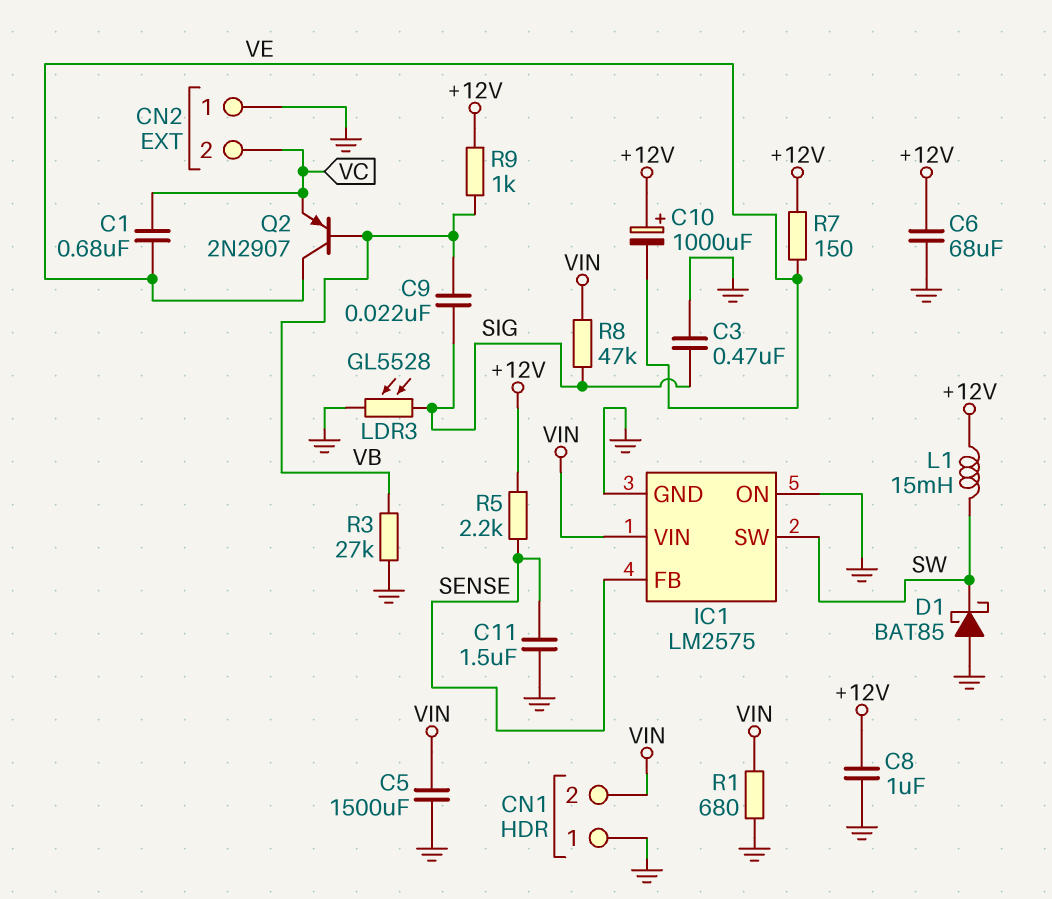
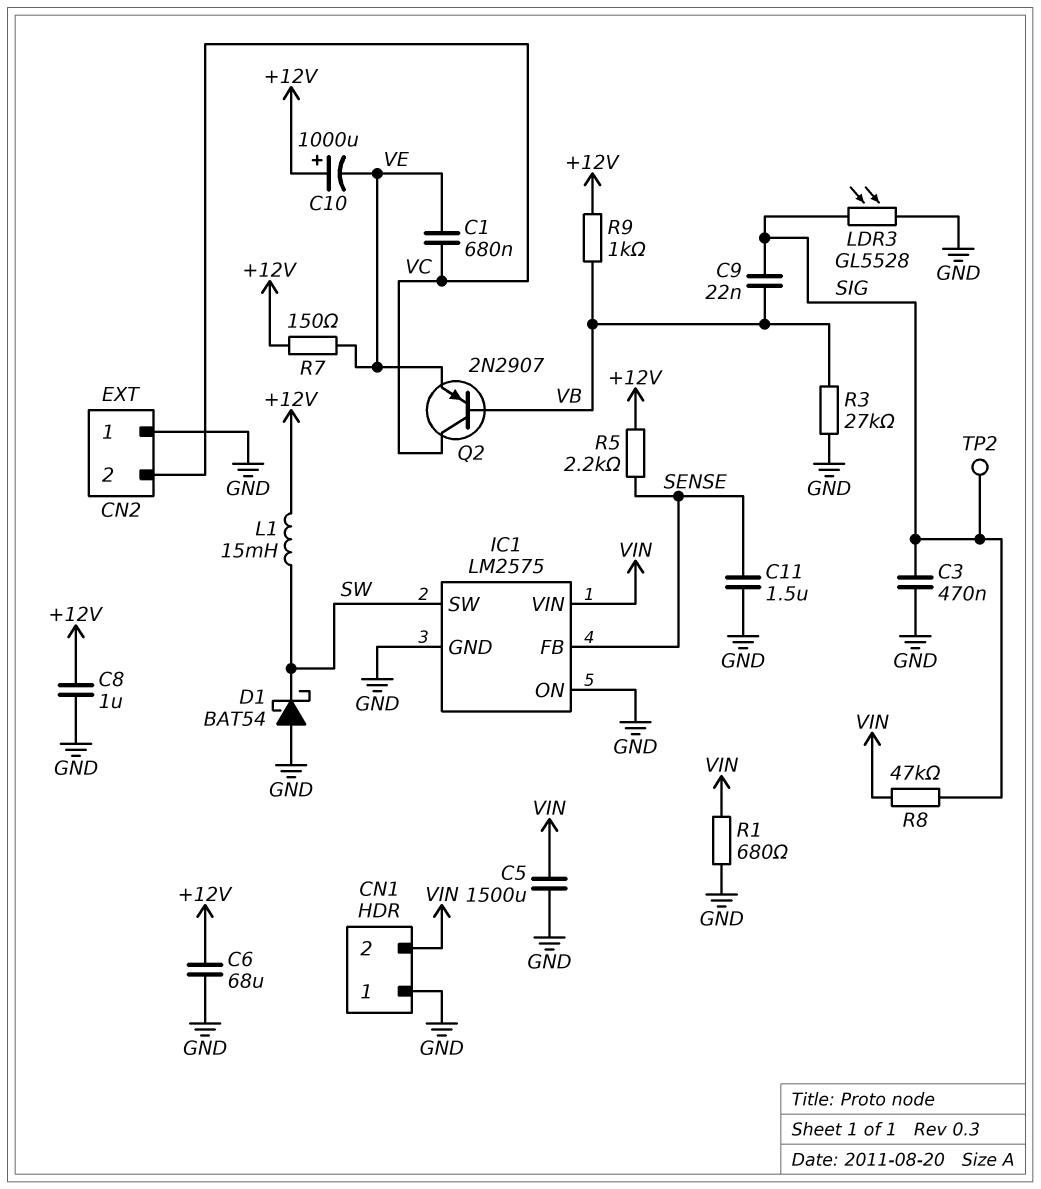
D1: schottky BAT85 (A GND, K SW) -> schottky BAT54 (A GND, K SW)
Q2: PNP 2N2907 (B VB, C VE, E VC) -> PNP 2N2907 (B VB, C VC, E VE)
TP2: none -> test point (SIG)

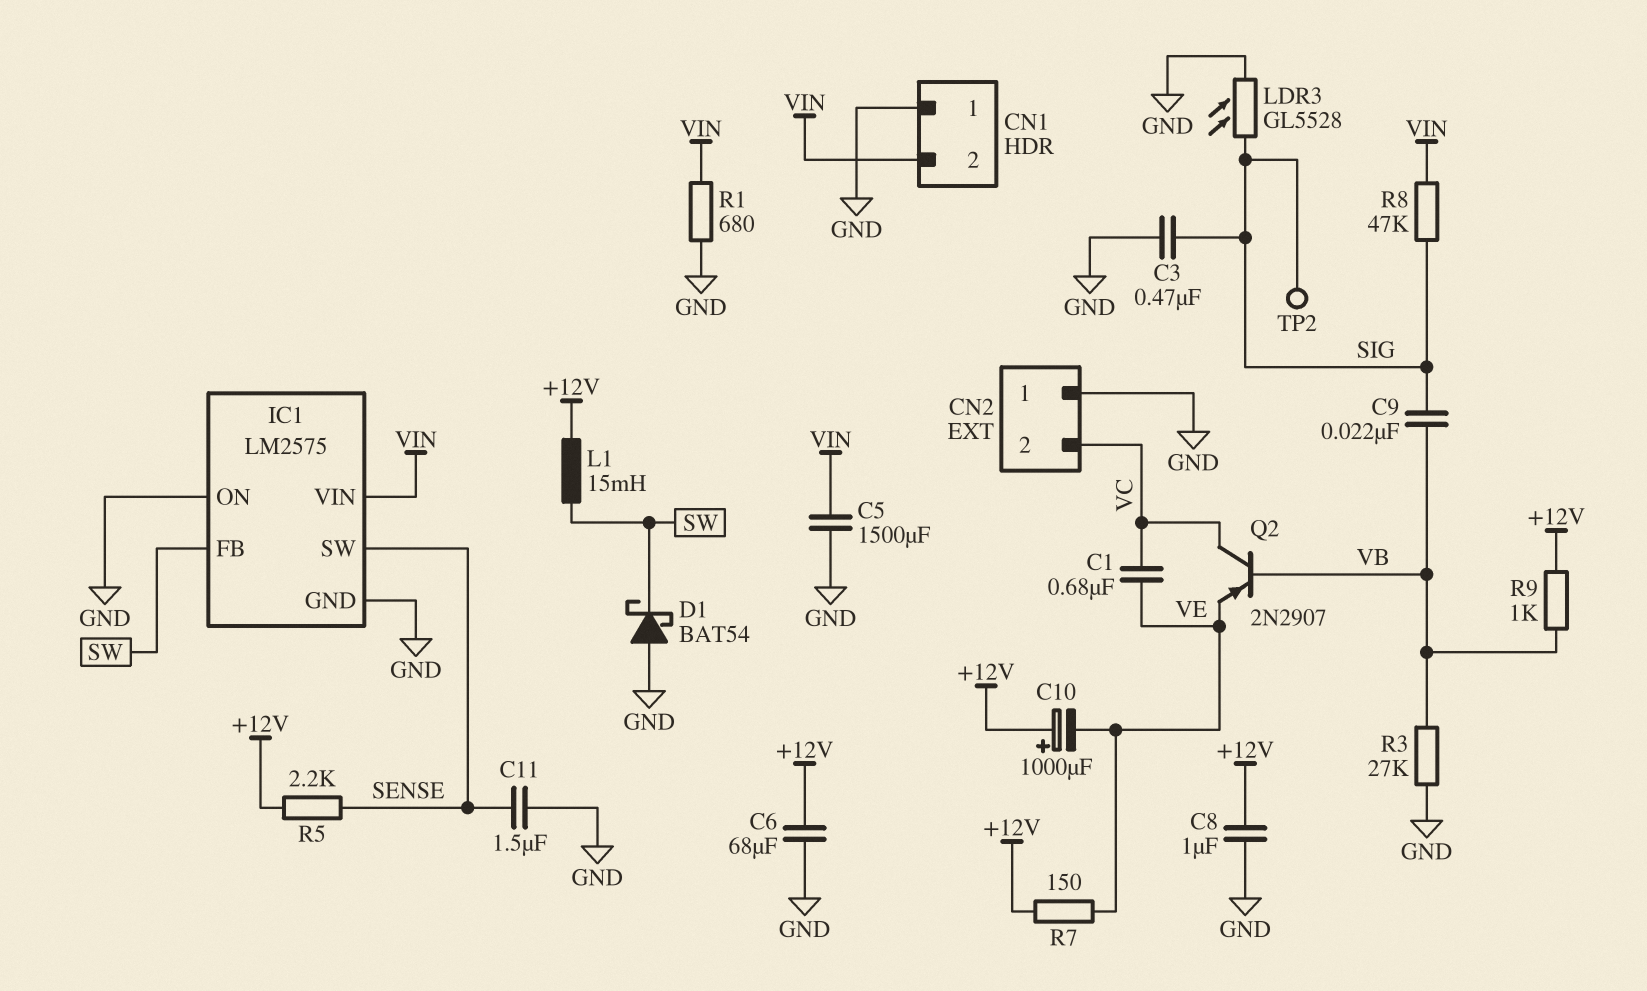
IC1 pin FB: SENSE -> SW
IC1 pin SW: SW -> SENSE

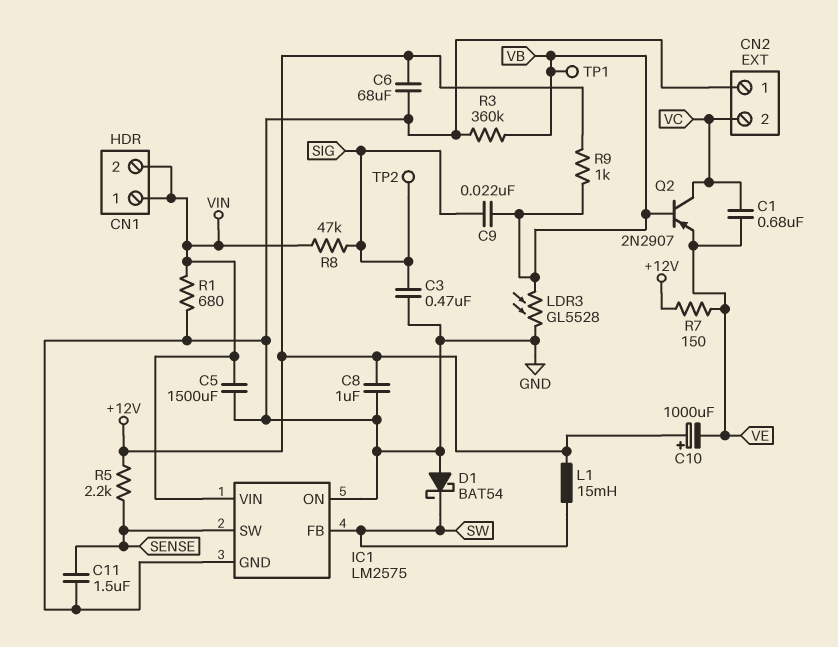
CN1 pin 1: GND -> VIN
LDR3: GL5528 (GND, SIG) -> GL5528 (GND, VB)
R3: 27k (GND, VB) -> 360k (GND, VB)
TP1: none -> test point (VB)

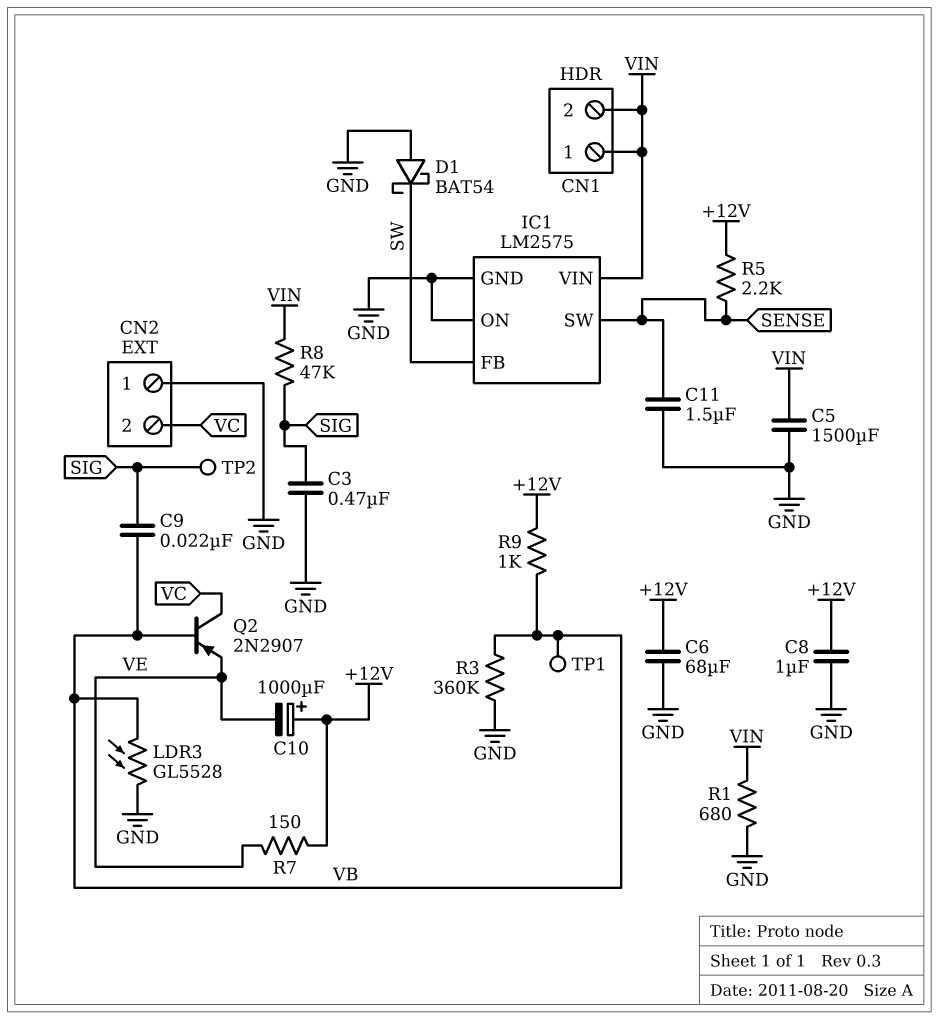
C1: 680nF (VC, VE) -> none
L1: 15mH (+12V, SW) -> none

